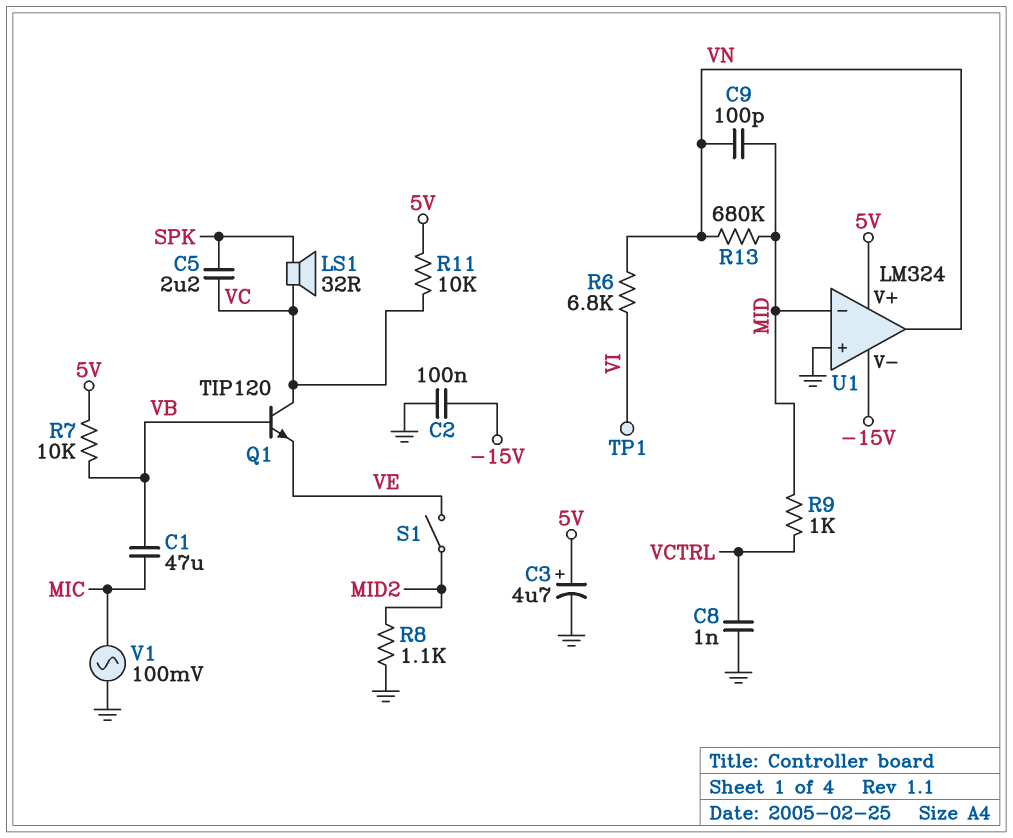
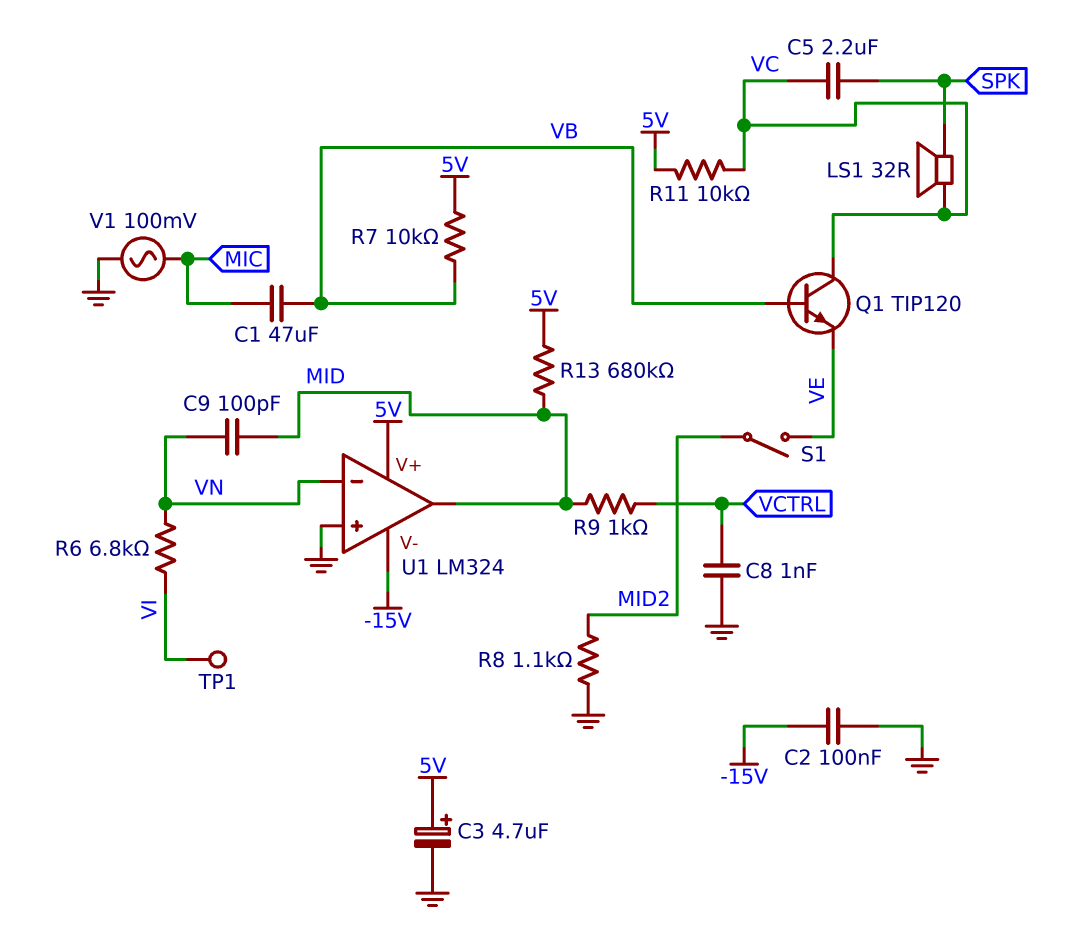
R13: 680k (MID, VN) -> 680k (5V, MID)
U1 pin in-: MID -> VN
U1 pin out: VN -> MID

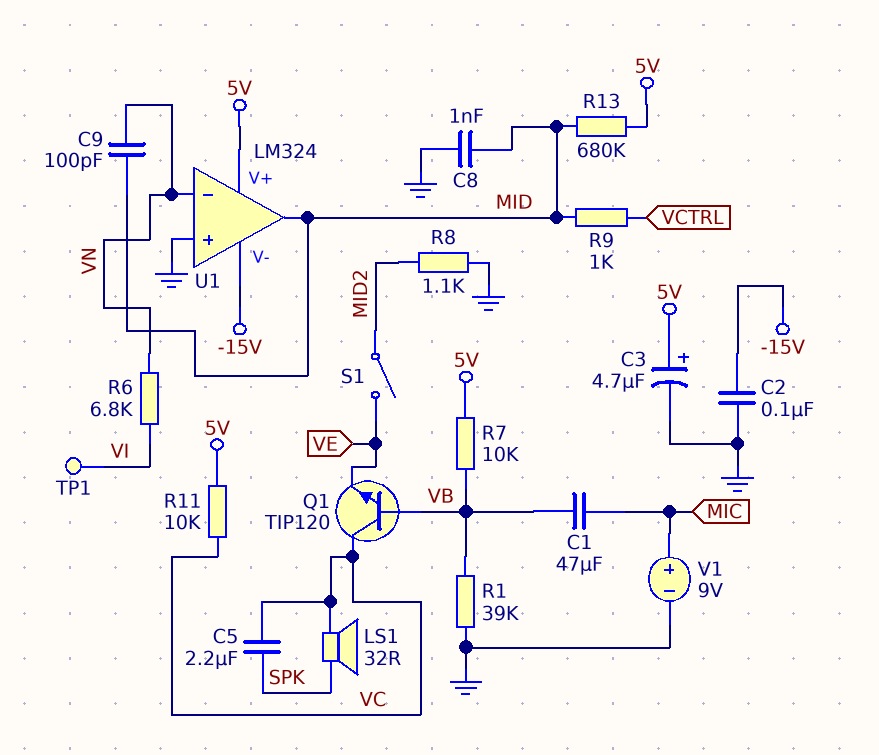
C8: 1nF (GND, VCTRL) -> 1nF (GND, MID)
R1: none -> 39k (GND, VB)
V1: AC 100mV (GND, MIC) -> 9V (plus MIC, minus GND)

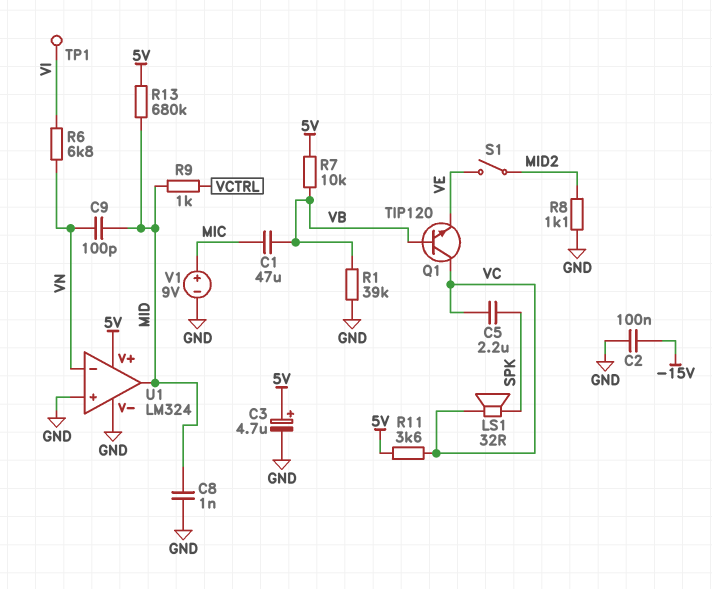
R11: 10k (5V, VC) -> 3.6k (5V, VC)
U1 pin V-: -15V -> GND

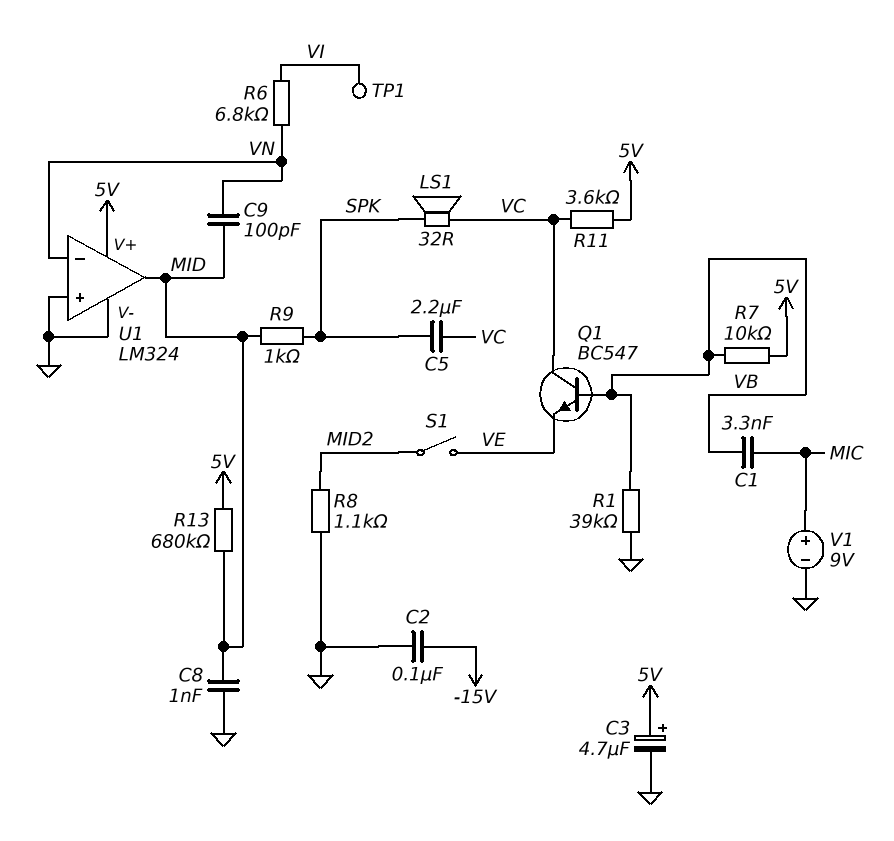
C1: 47uF (MIC, VB) -> 3.3nF (MIC, VB)
Q1: NPN TIP120 (B VB, C VC, E VE) -> NPN BC547 (B VB, C VC, E VE)
R9: 1k (MID, VCTRL) -> 1k (MID, SPK)

